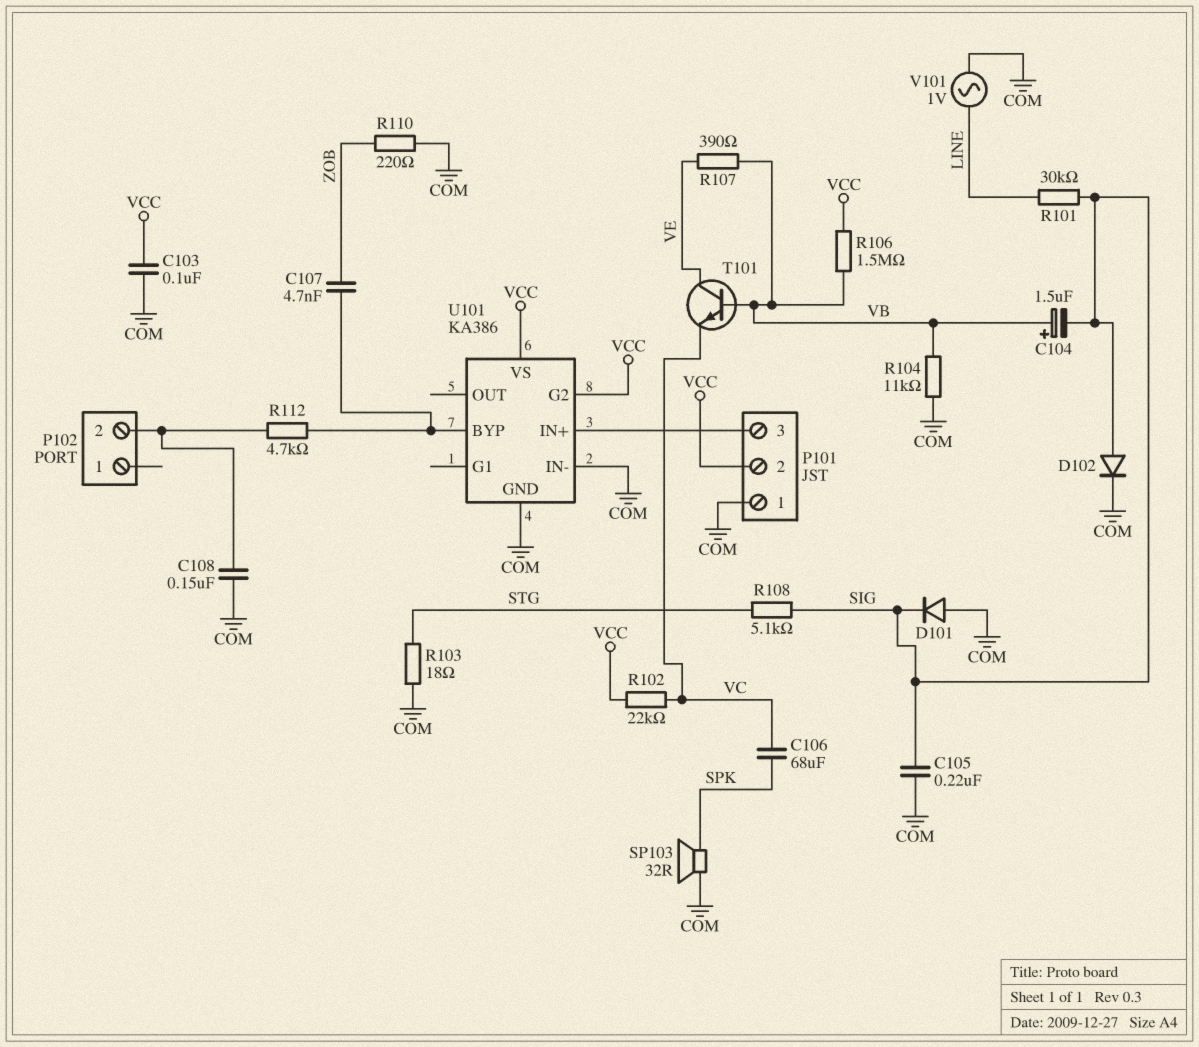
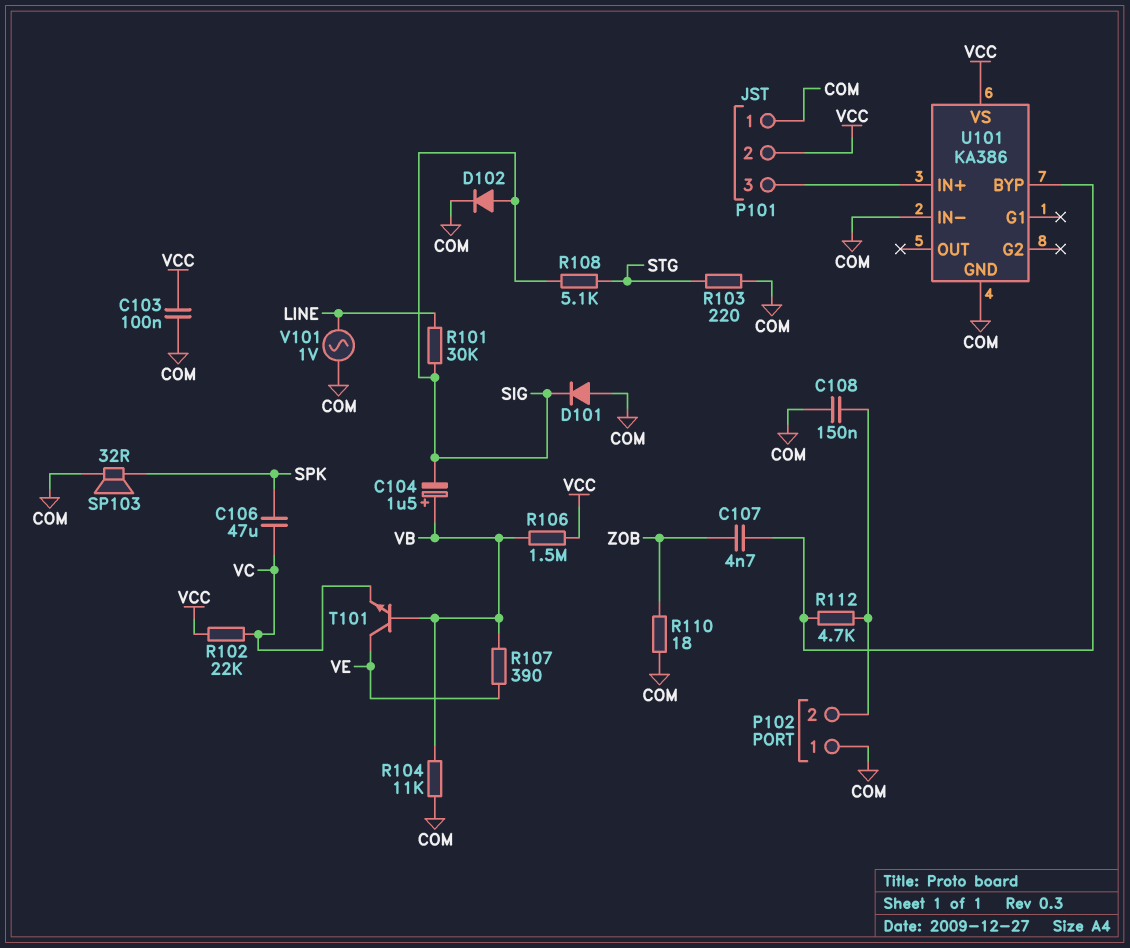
C105: 220nF (COM, SIG) -> none
C106: 68uF (SPK, VC) -> 47uF (SPK, VC)
P102 pin 1: none -> COM
R103: 18 (COM, STG) -> 220 (COM, STG)
R110: 220 (COM, ZOB) -> 18 (COM, ZOB)
U101 pin G2: VCC -> none

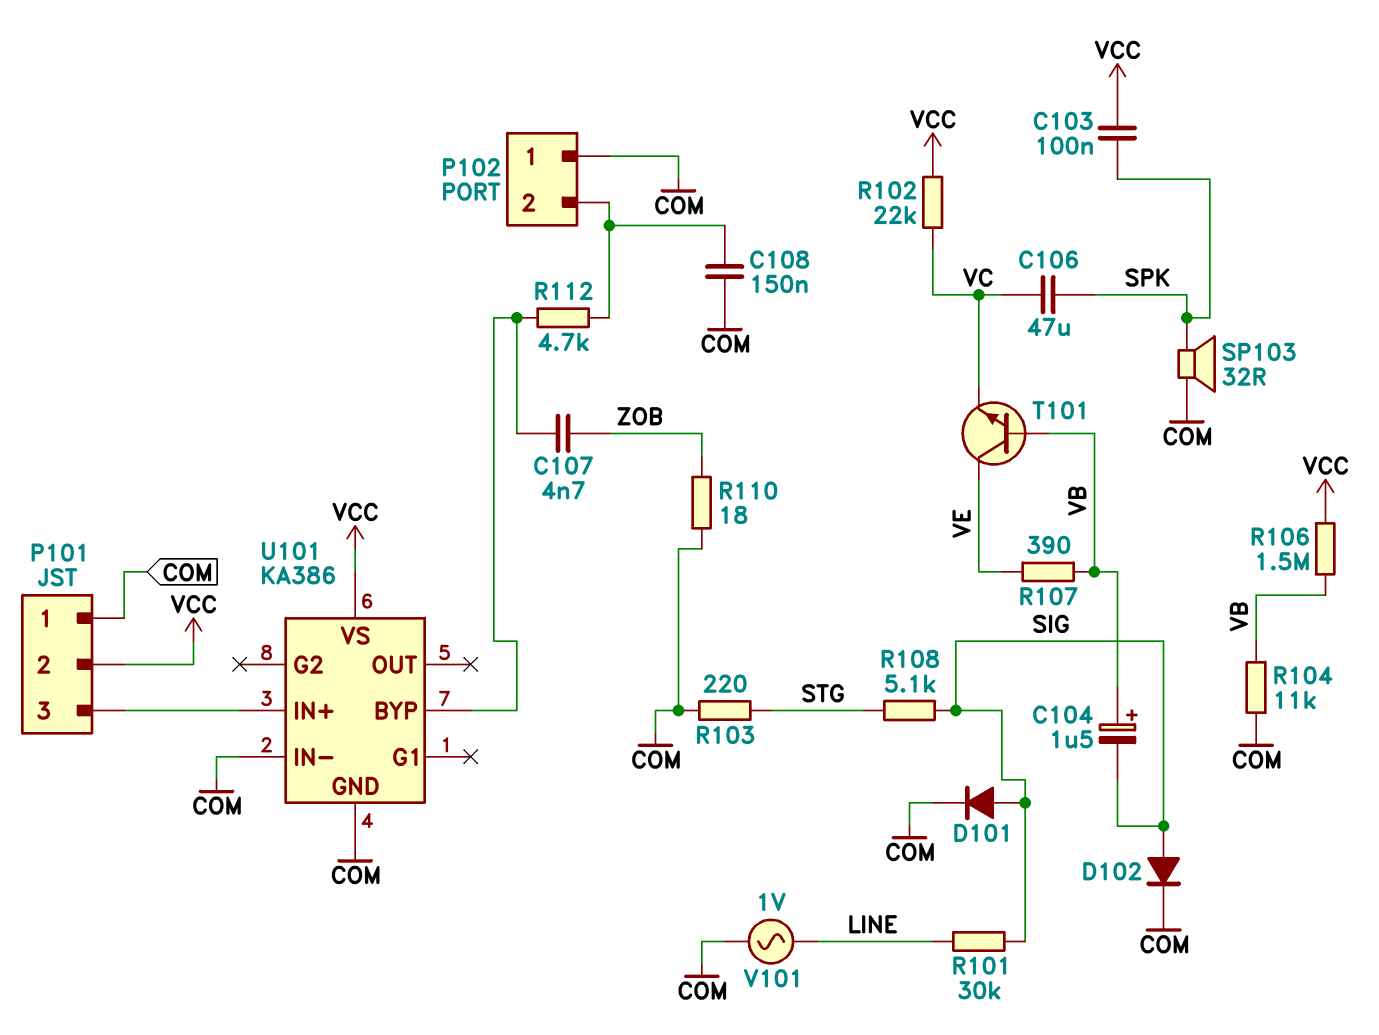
C103: 100nF (COM, VCC) -> 100nF (SPK, VCC)
D101: diode (A COM, K SIG) -> diode (A SIG, K COM)

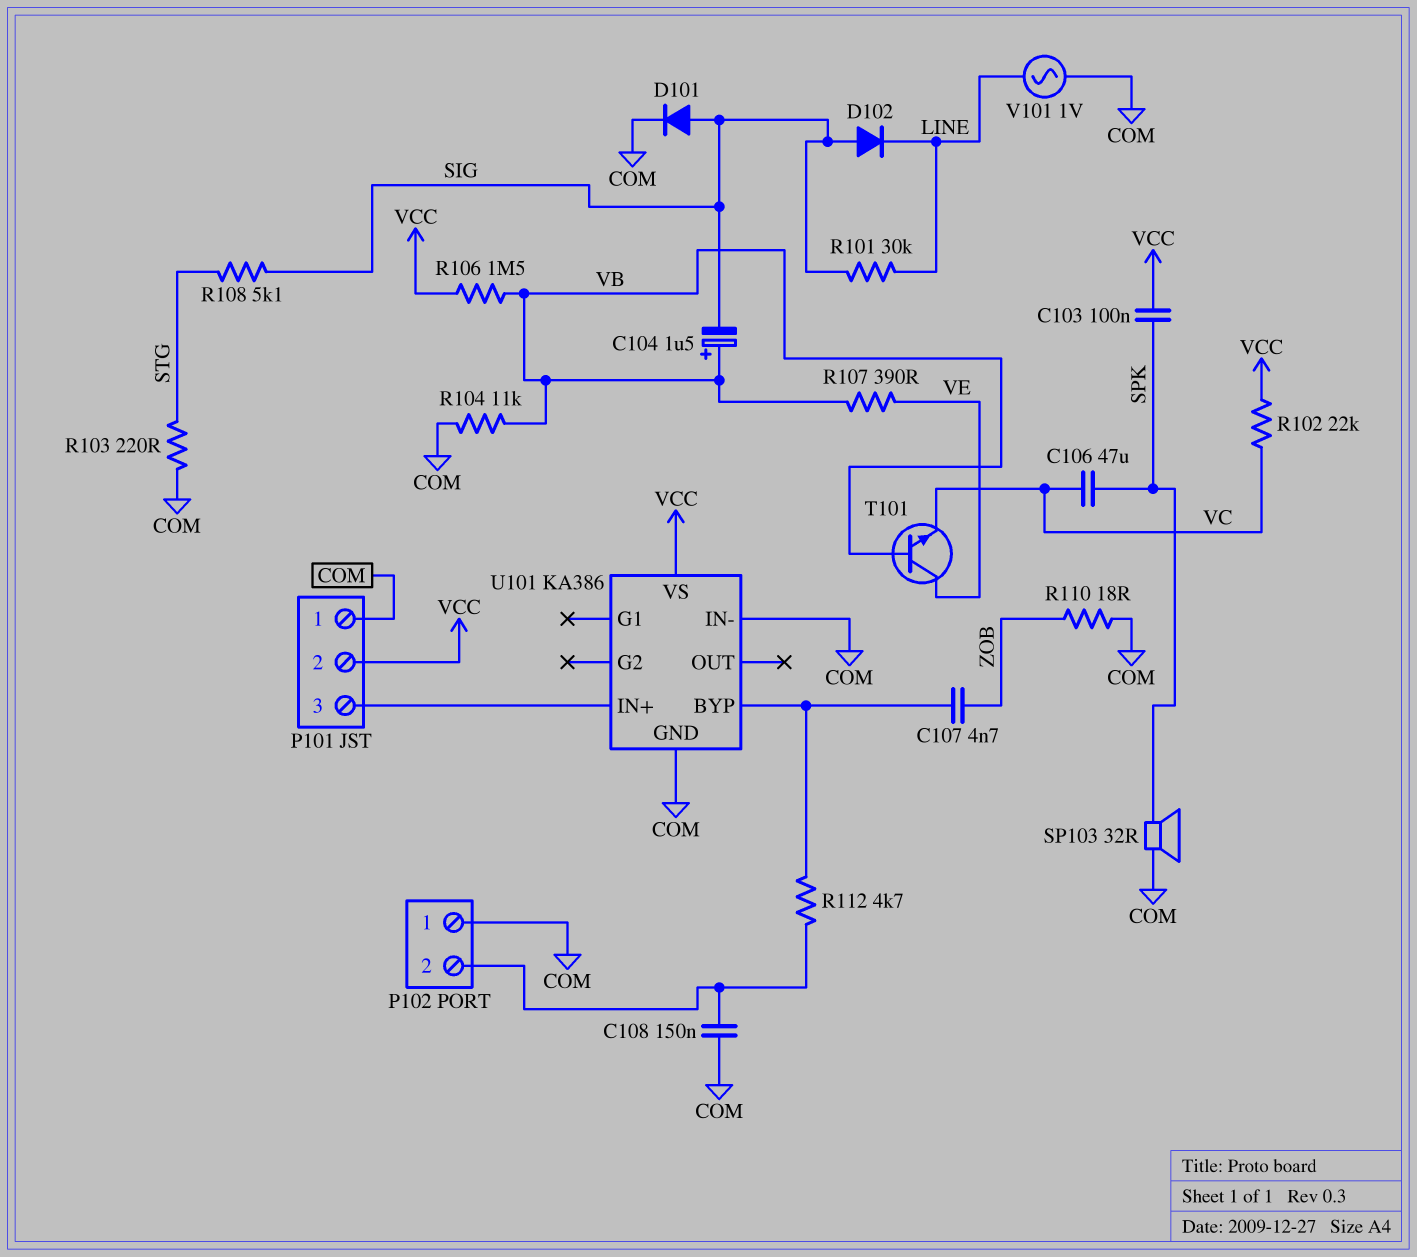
D102: diode (A SIG, K COM) -> diode (A SIG, K LINE)

